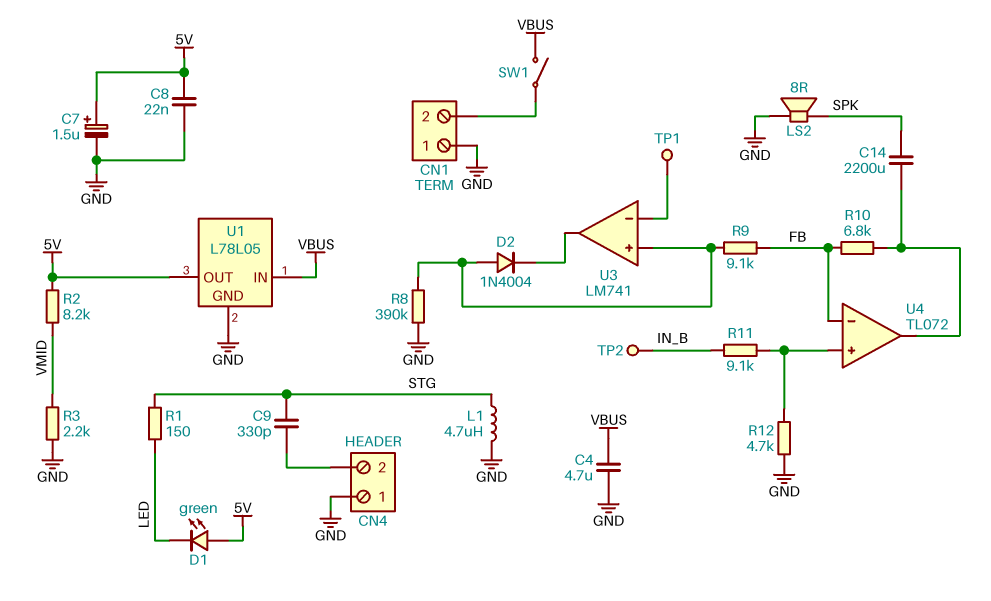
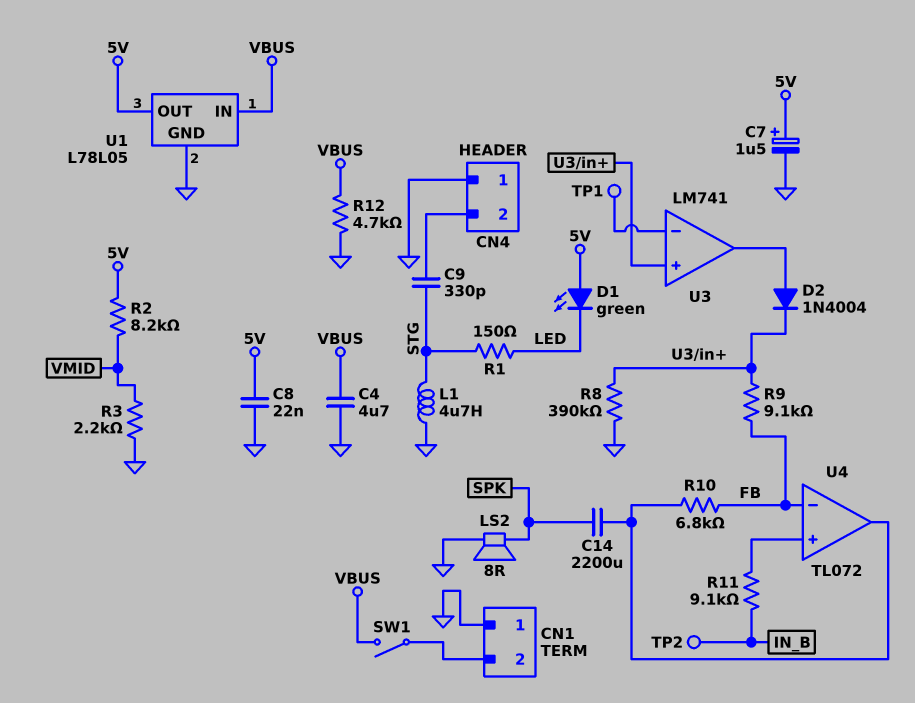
D2: diode 1N4004 (A U3/in+, K U3/out) -> diode 1N4004 (A U3/out, K U3/in+)
R12: 4.7k (GND, U4/in+) -> 4.7k (GND, VBUS)

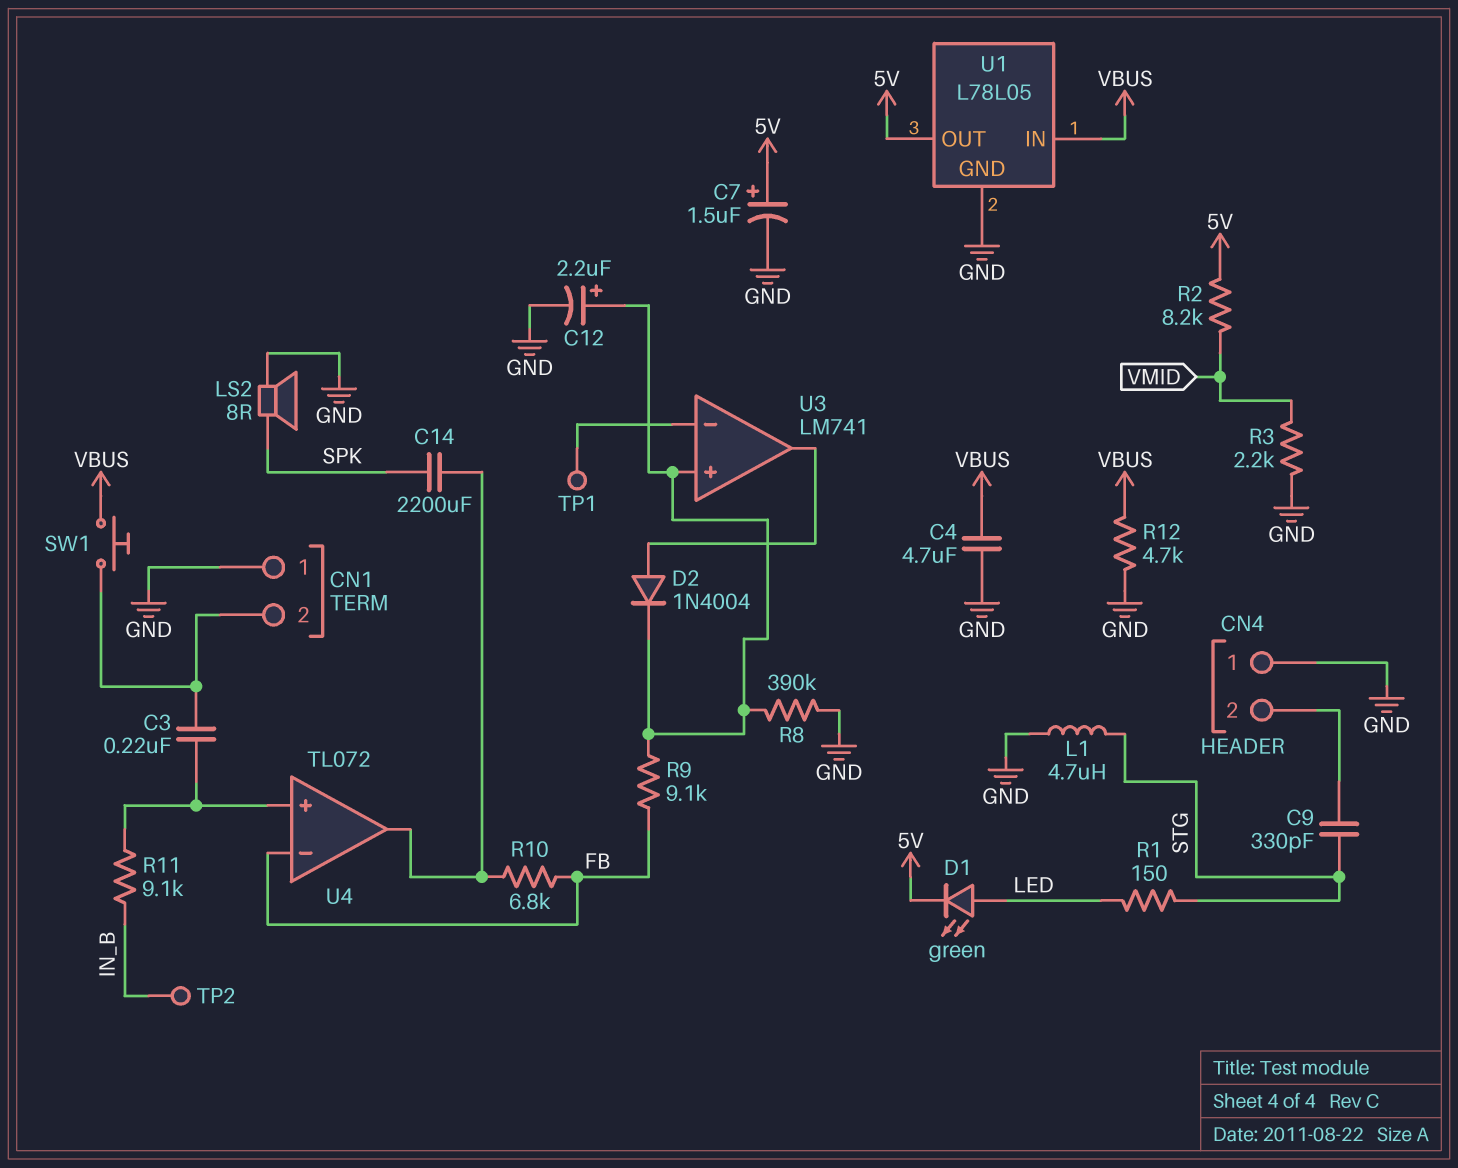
C3: none -> 220nF (CN1/2, U4/in+)
C8: 22nF (5V, GND) -> none
C12: none -> 2.2uF (plus U3/in+, minus GND)
D1: LED green (A 5V, K LED) -> LED green (A LED, K 5V)
SW1: switch (CN1/2, VBUS) -> button (CN1/2, VBUS)

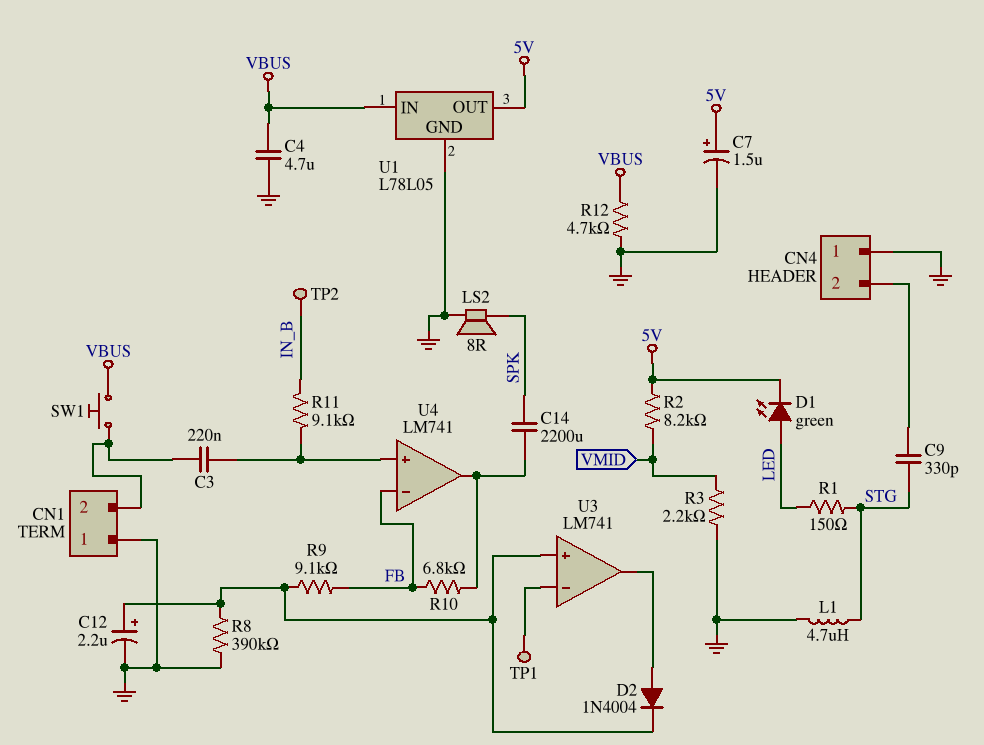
U4: TL072 -> LM741

